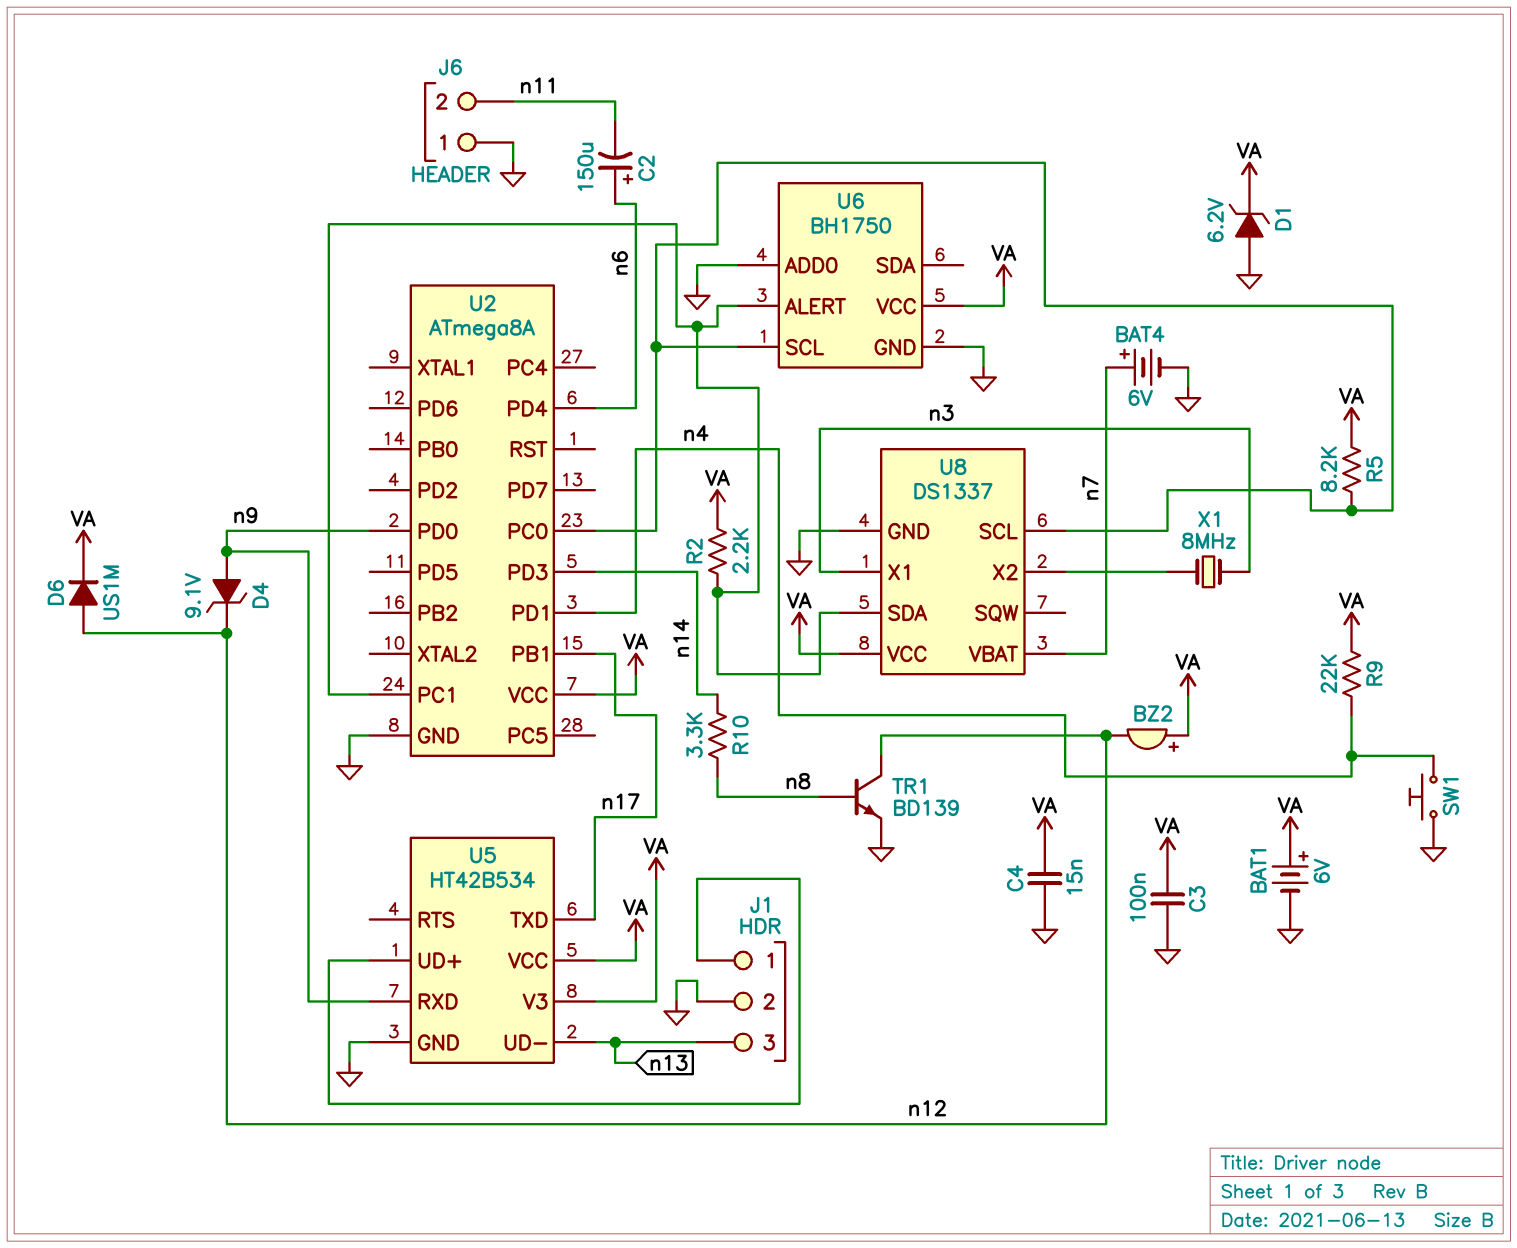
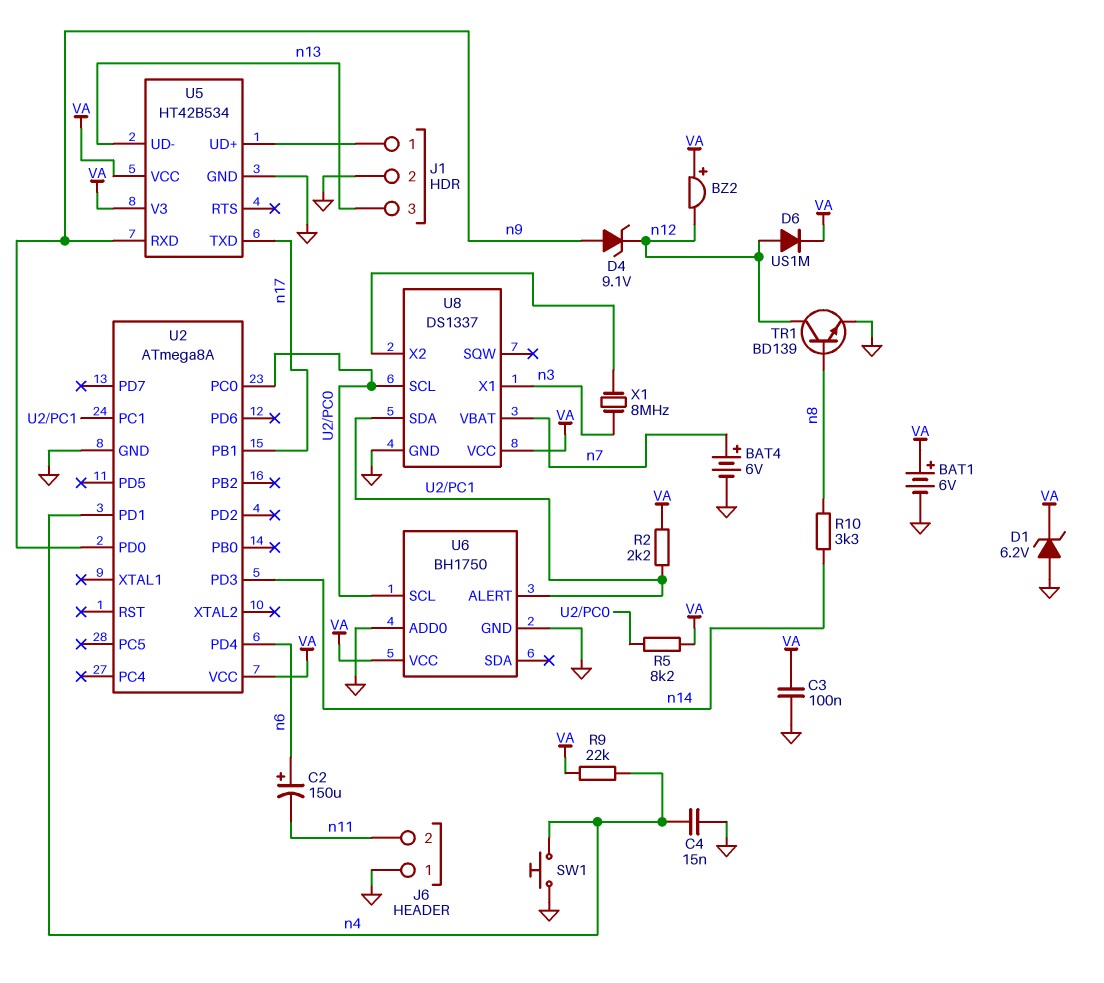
C4: 15nF (GND, VA) -> 15nF (GND, n4)

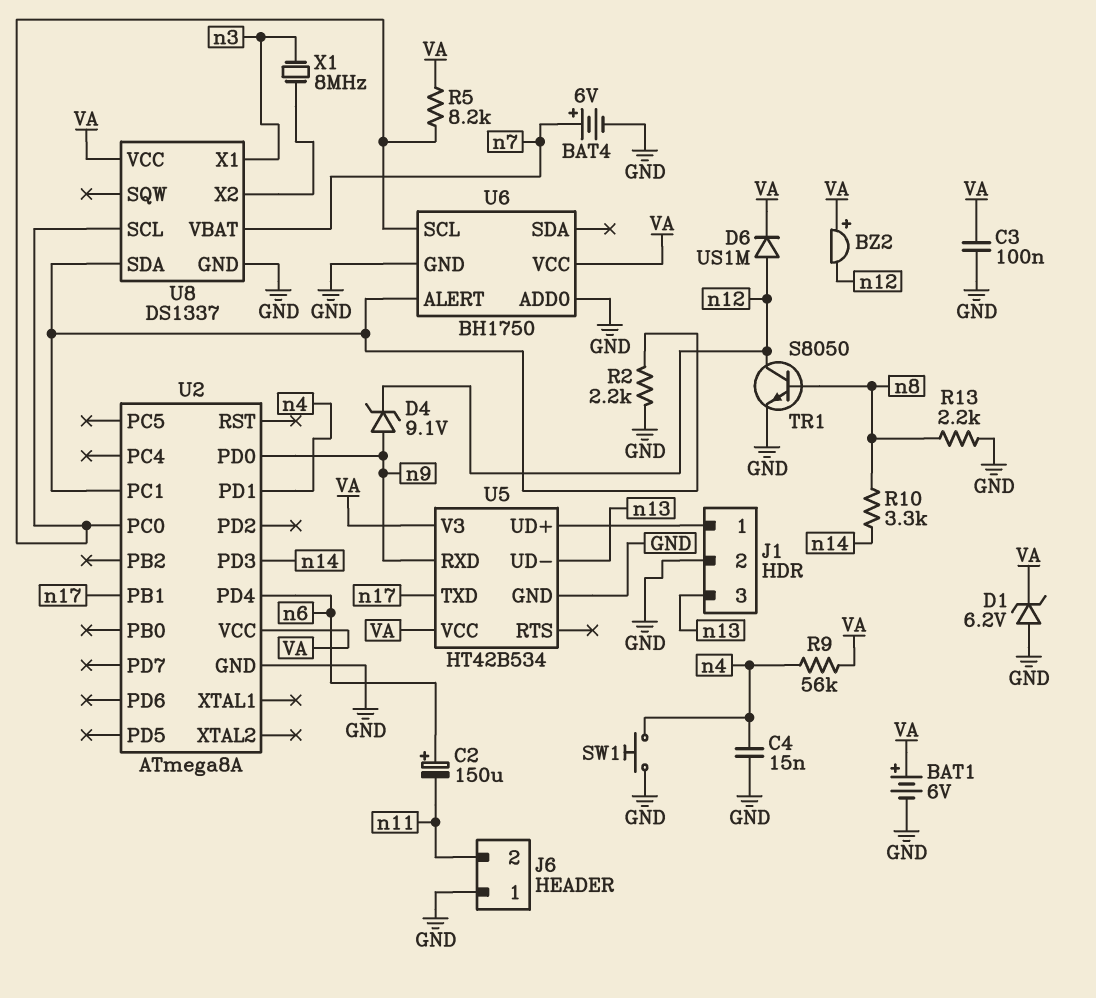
R2: 2.2k (U2/PC1, VA) -> 2.2k (GND, U2/PC1)
R9: 22k (VA, n4) -> 56k (VA, n4)
R13: none -> 2.2k (GND, n8)
TR1: NPN BD139 (B n8, C n12, E GND) -> NPN S8050 (B n8, C n12, E GND)

